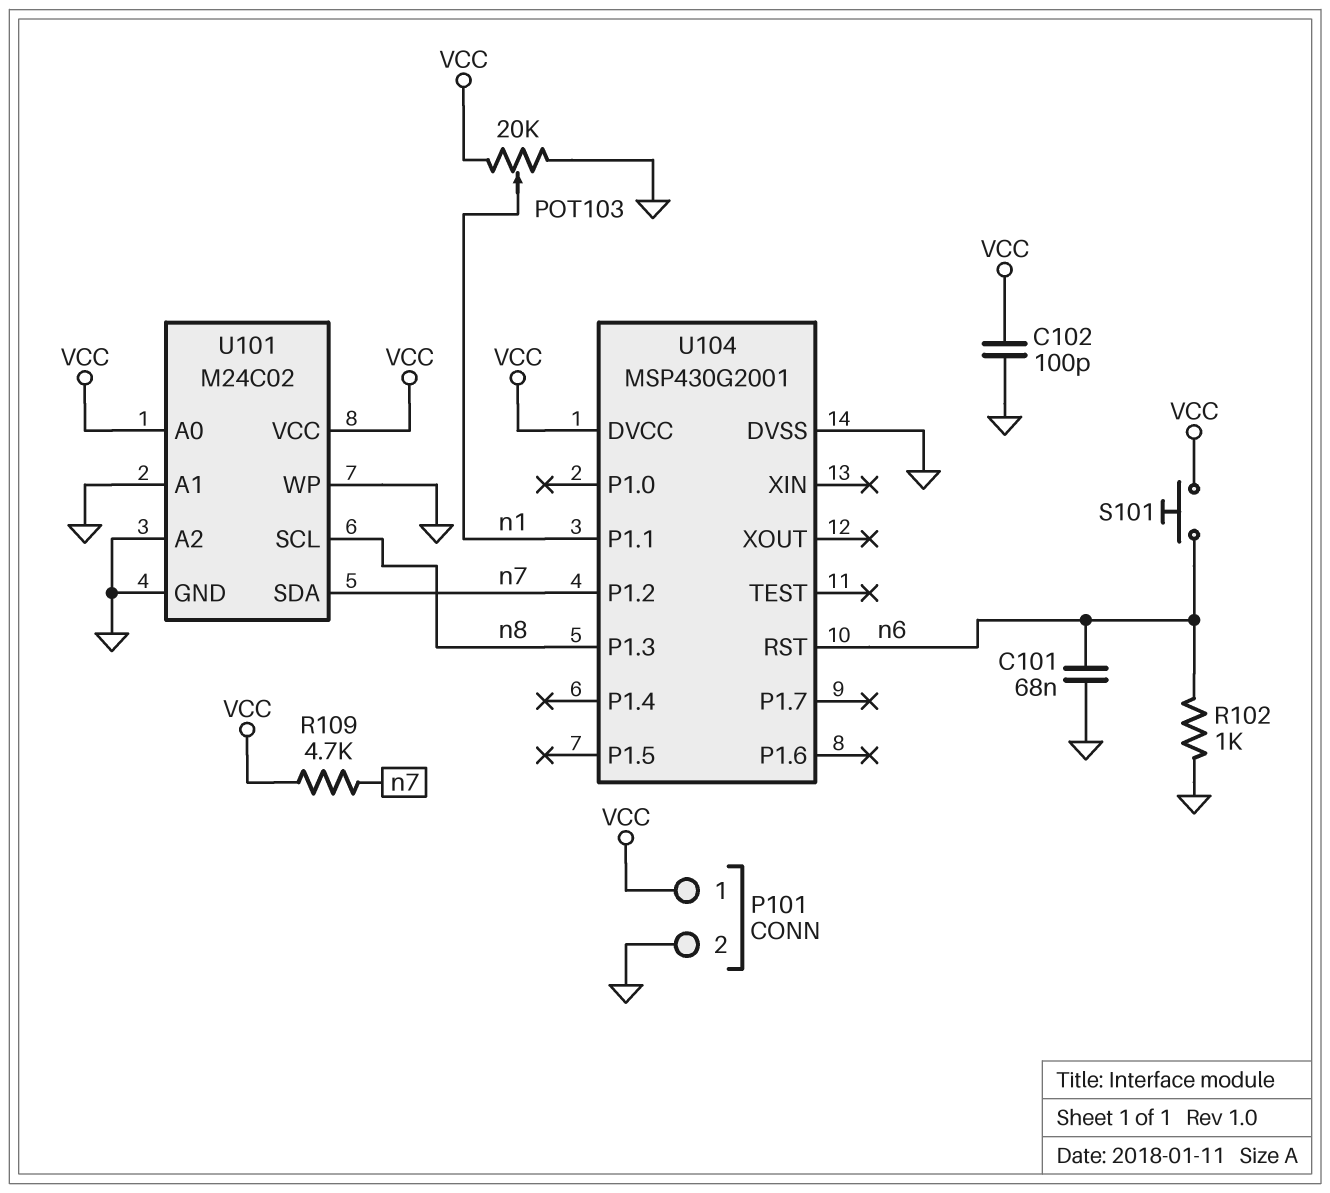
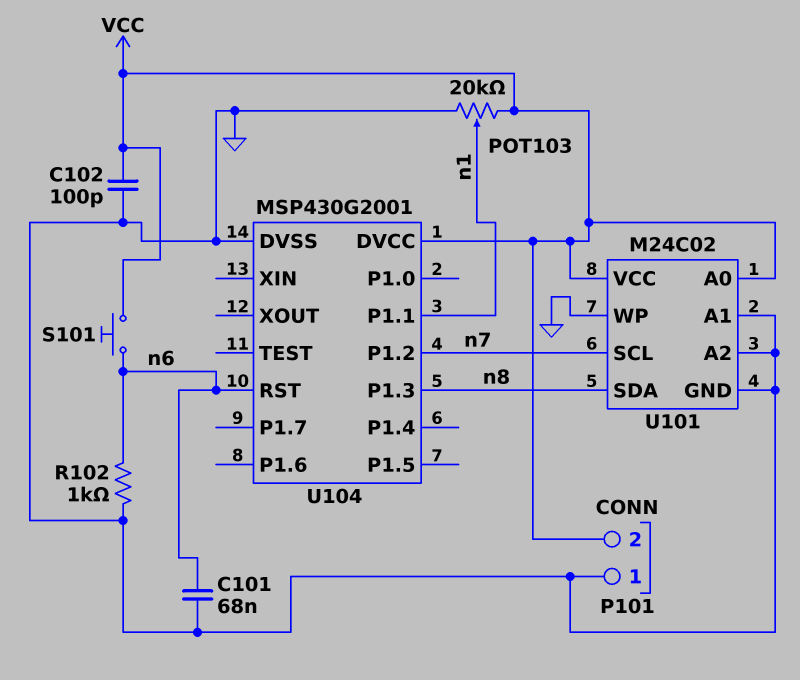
P101 pin 1: VCC -> GND
P101 pin 2: GND -> VCC
R109: 4.7k (VCC, n7) -> none
U101 pin SCL: n8 -> n7
U101 pin SDA: n7 -> n8

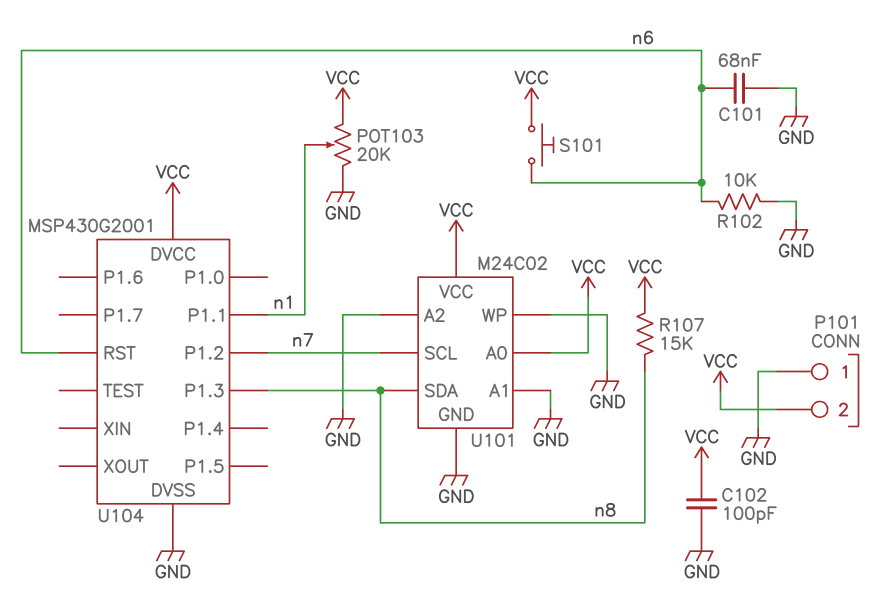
R102: 1k (GND, n6) -> 10k (GND, n6)
R107: none -> 15k (VCC, n8)

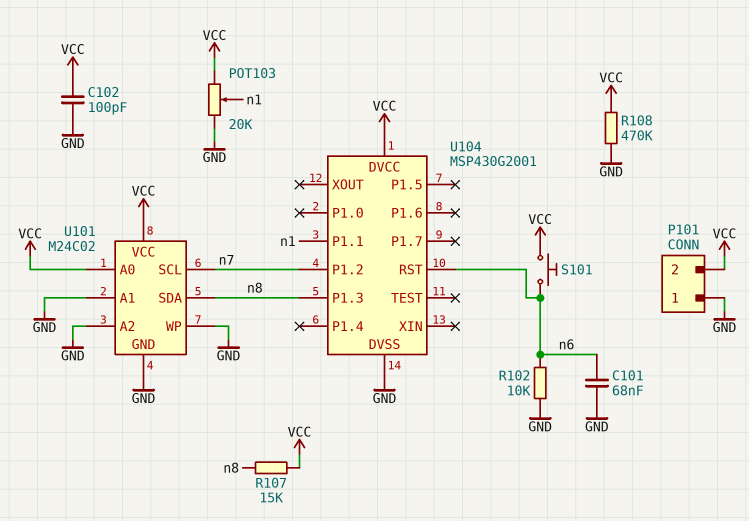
R108: none -> 470k (GND, VCC)

